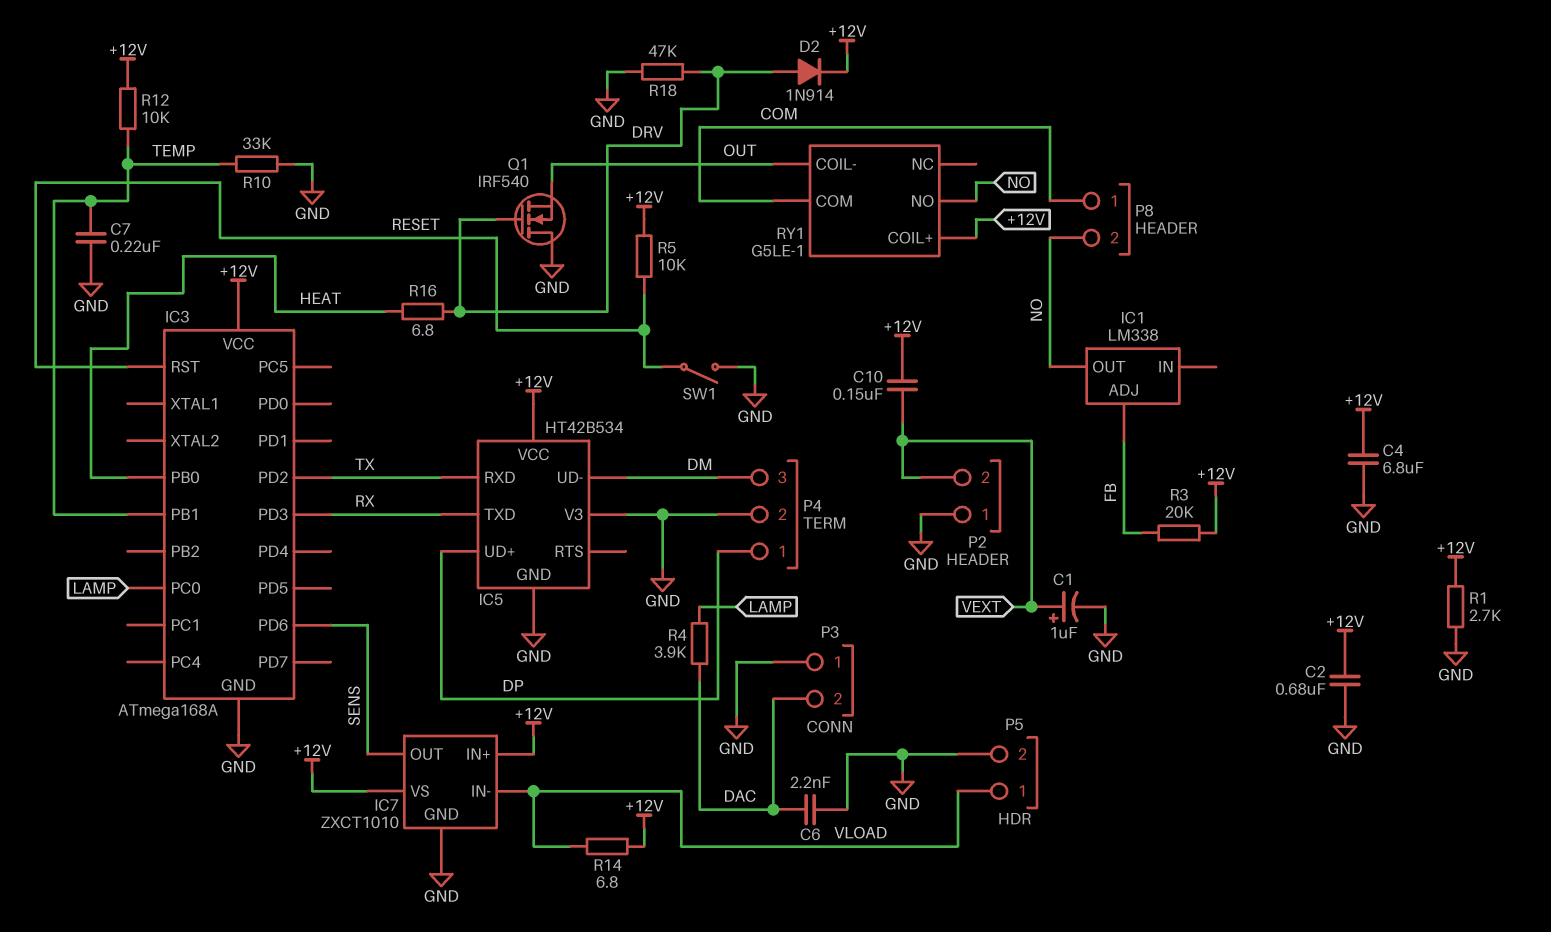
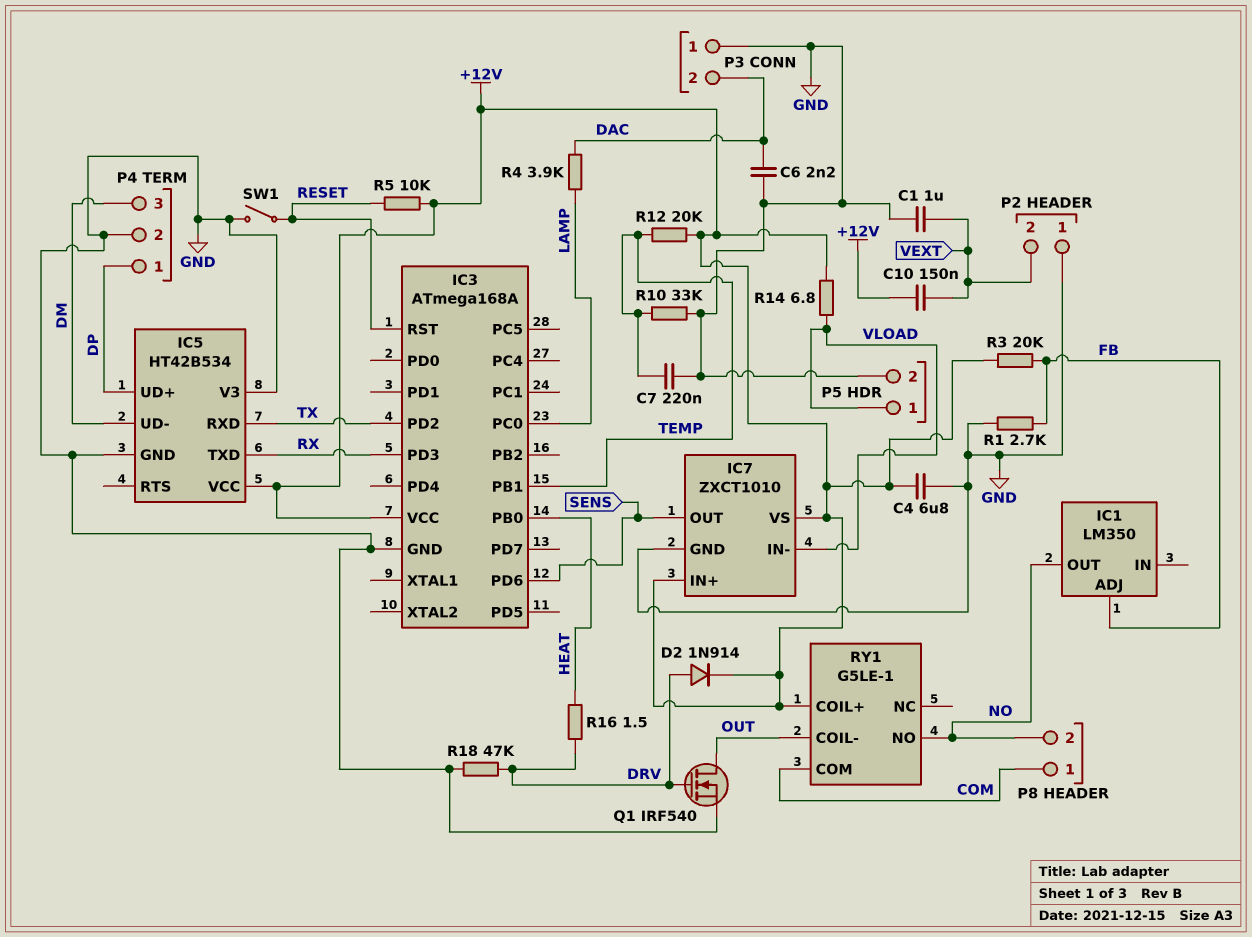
C1: 1uF (plus VEXT, minus GND) -> 1uF (GND, VEXT)
C2: 680nF (+12V, GND) -> none
IC1: LM338 -> LM350
Q1: NMOS IRF540 (G DRV, D GND, S OUT) -> NMOS IRF540 (G DRV, D OUT, S GND)
R1: 2.7k (+12V, GND) -> 2.7k (FB, GND)
R12: 10k (+12V, TEMP) -> 20k (+12V, TEMP)
R16: 6.8 (DRV, HEAT) -> 1.5 (DRV, HEAT)

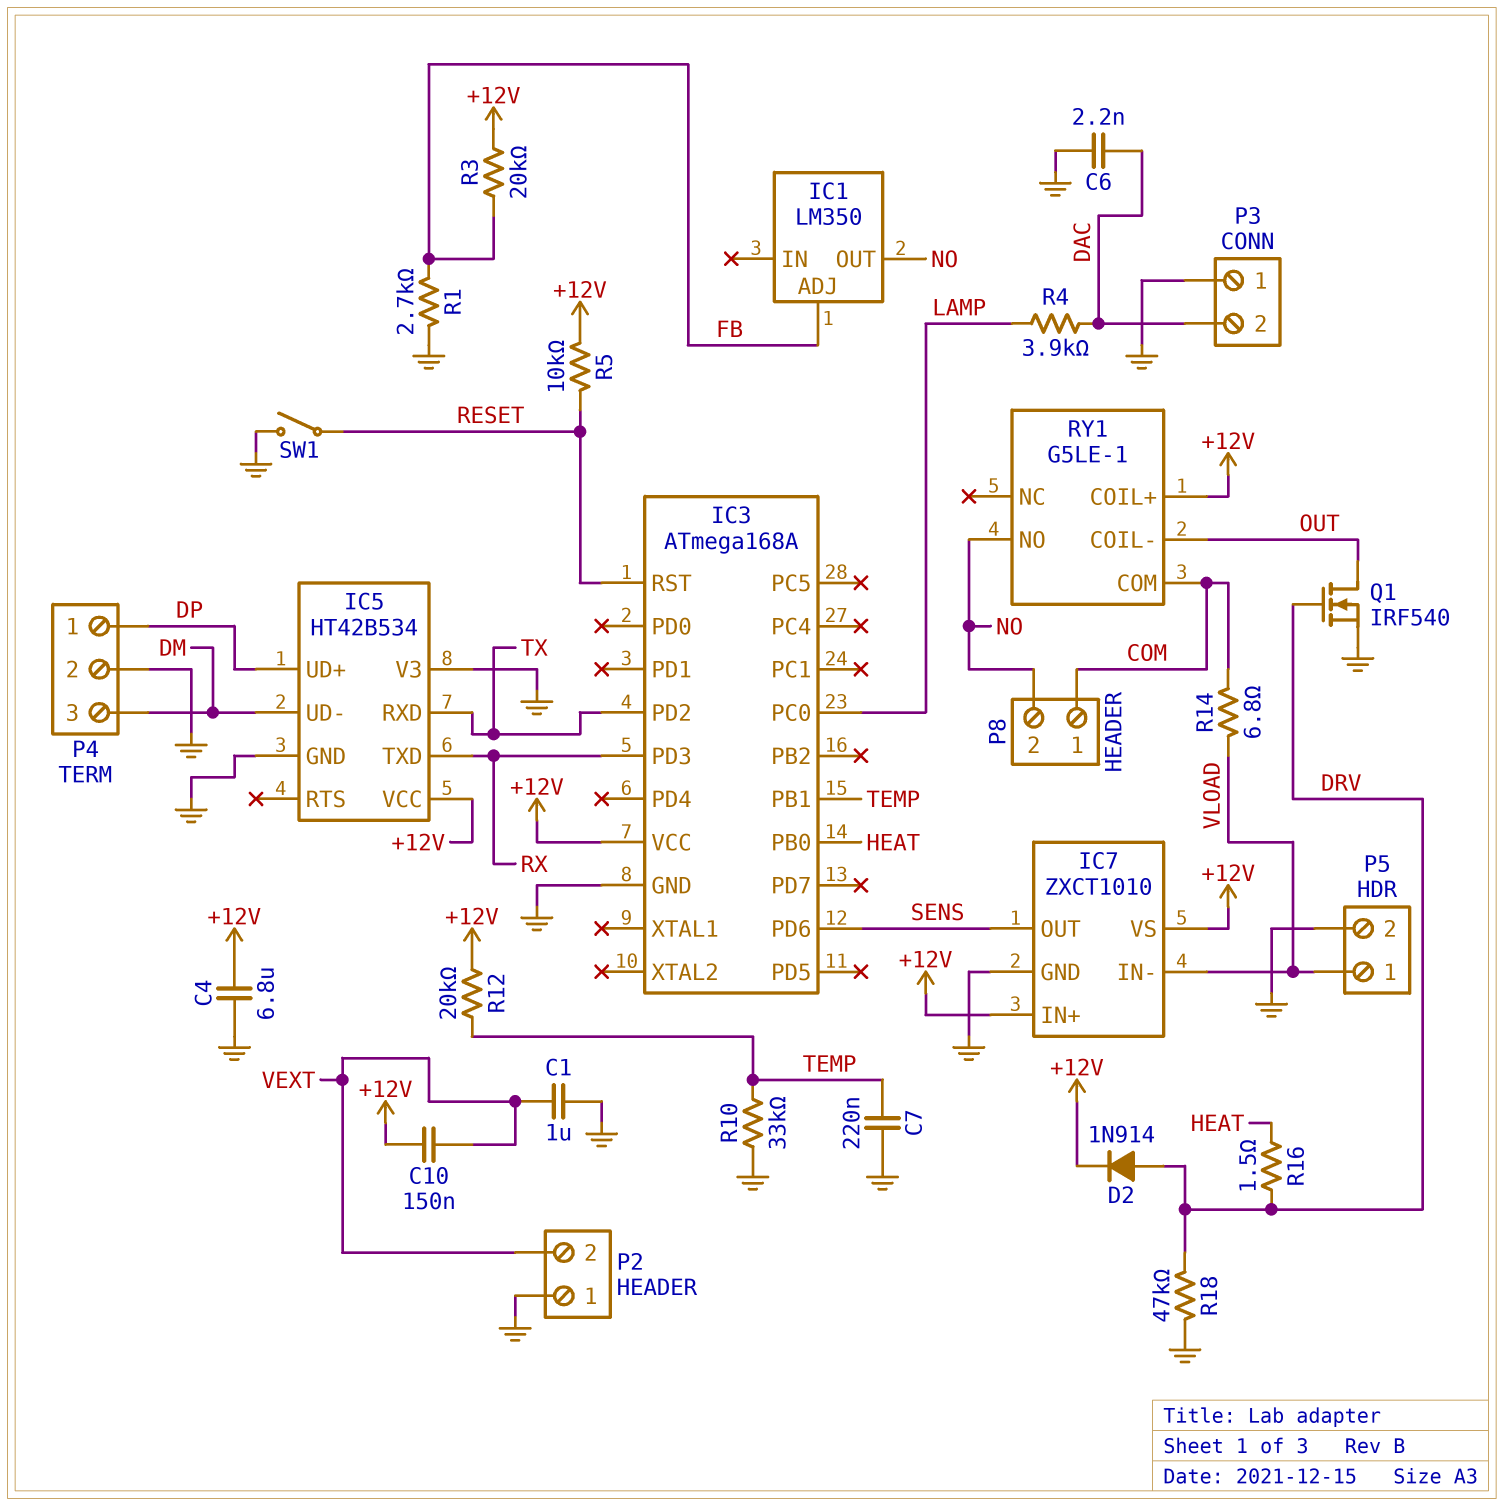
R14: 6.8 (+12V, VLOAD) -> 6.8 (COM, VLOAD)

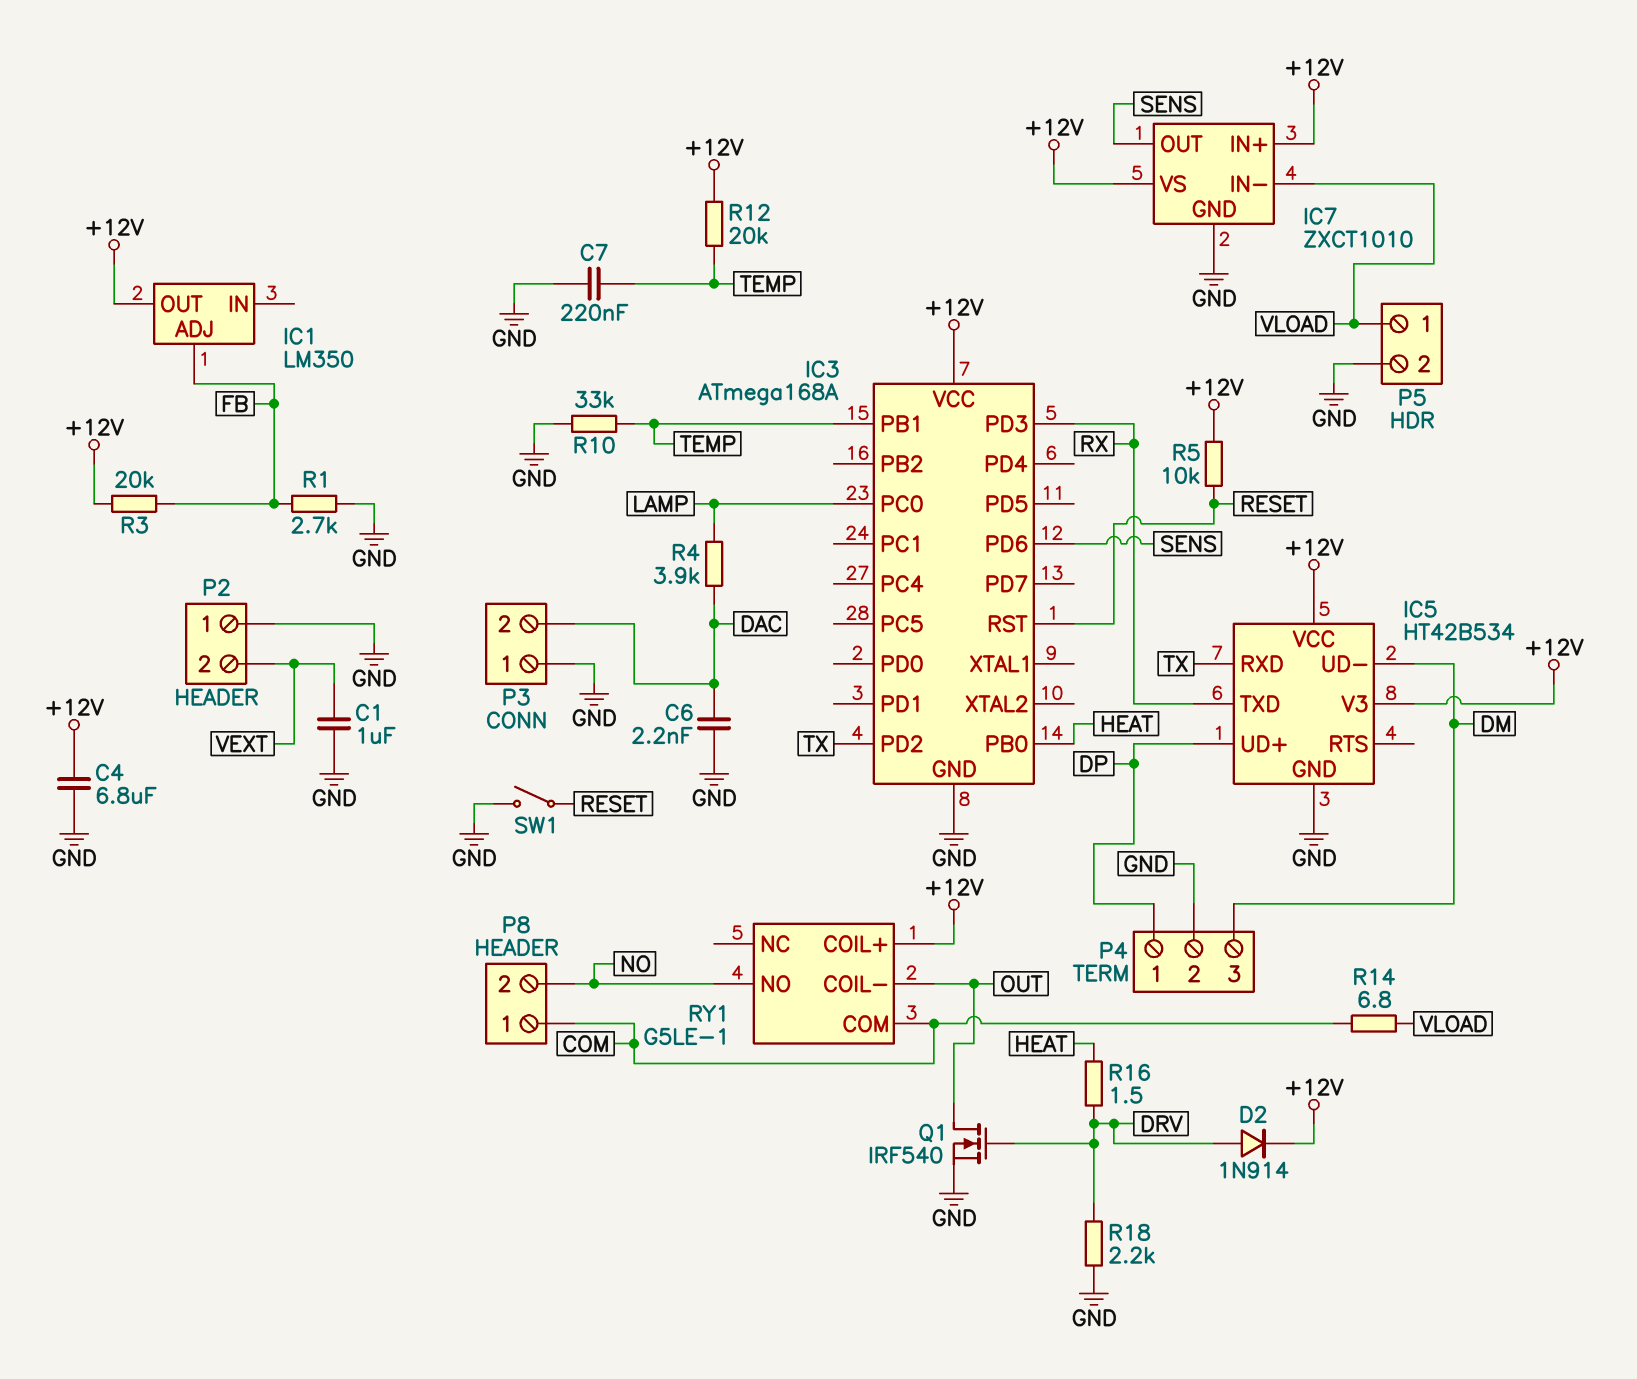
C10: 150nF (+12V, VEXT) -> none
IC1 pin OUT: NO -> +12V
IC5 pin V3: GND -> +12V
R18: 47k (DRV, GND) -> 2.2k (DRV, GND)

